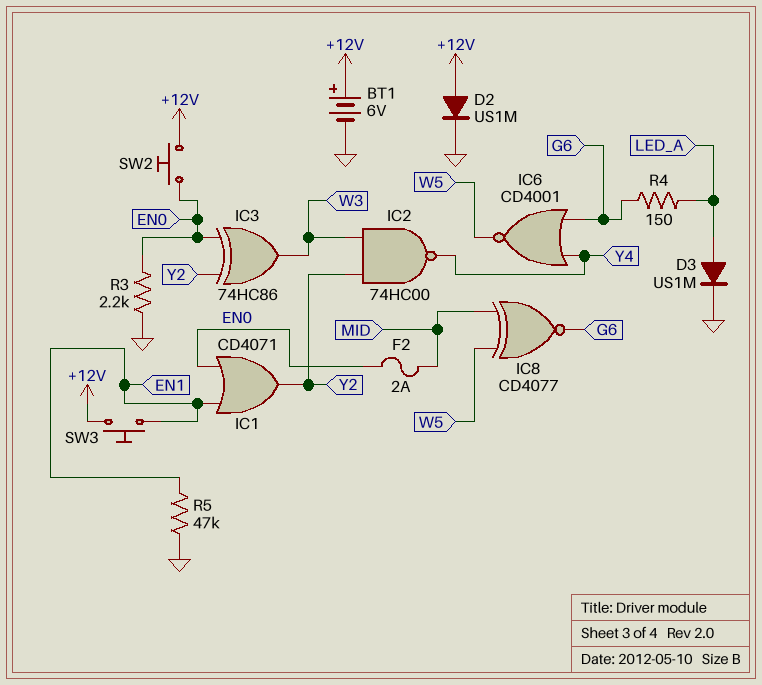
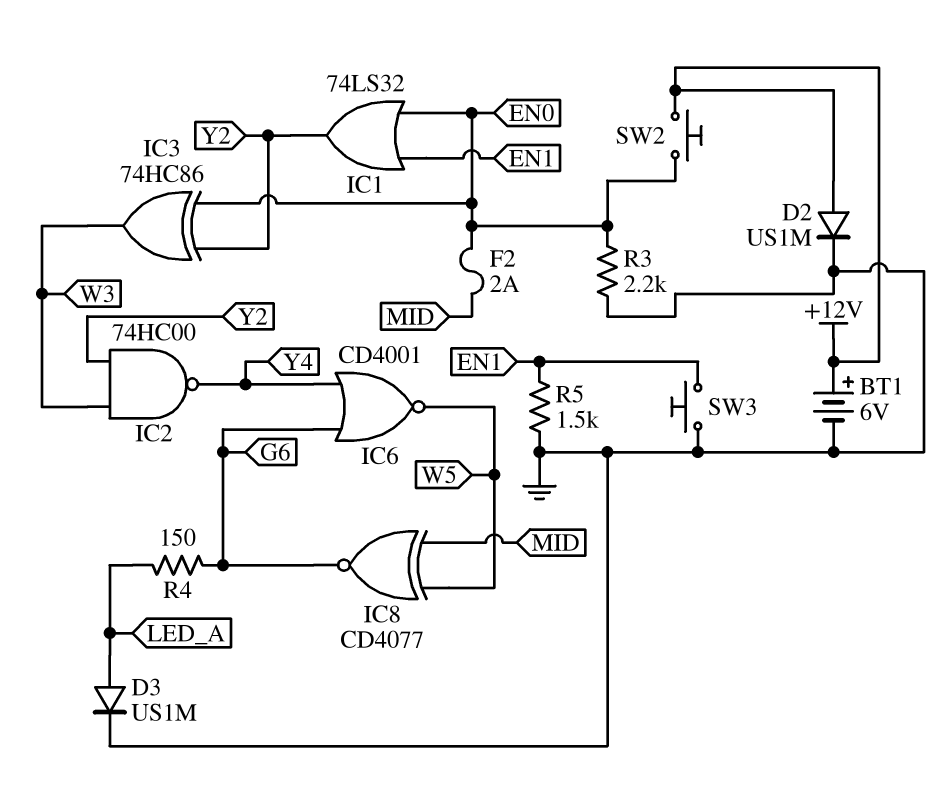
IC1: OR CD4071 (in EN0, in EN1, out Y2) -> OR 74LS32 (in EN0, in EN1, out Y2)
R5: 47k (EN1, GND) -> 1.5k (EN1, GND)
SW3: button (+12V, EN1) -> button (EN1, GND)

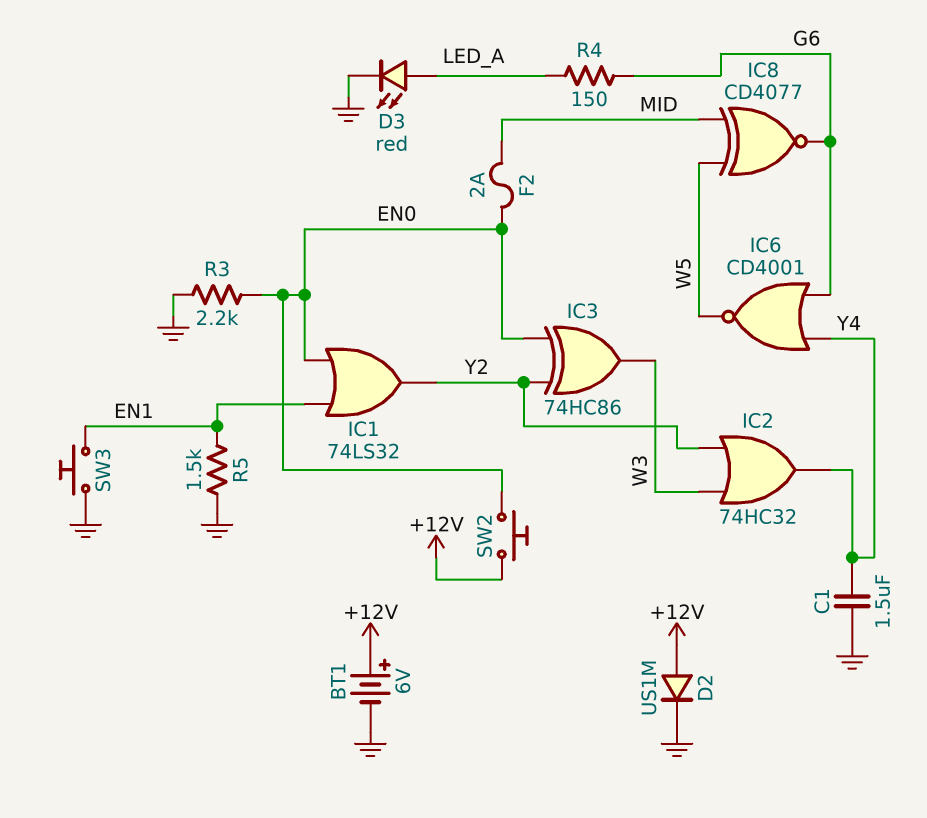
C1: none -> 1.5uF (GND, Y4)
D3: diode US1M (A LED_A, K GND) -> LED red (A LED_A, K GND)
IC2: NAND 74HC00 (in W3, in Y2, out Y4) -> OR 74HC32 (in W3, in Y2, out Y4)

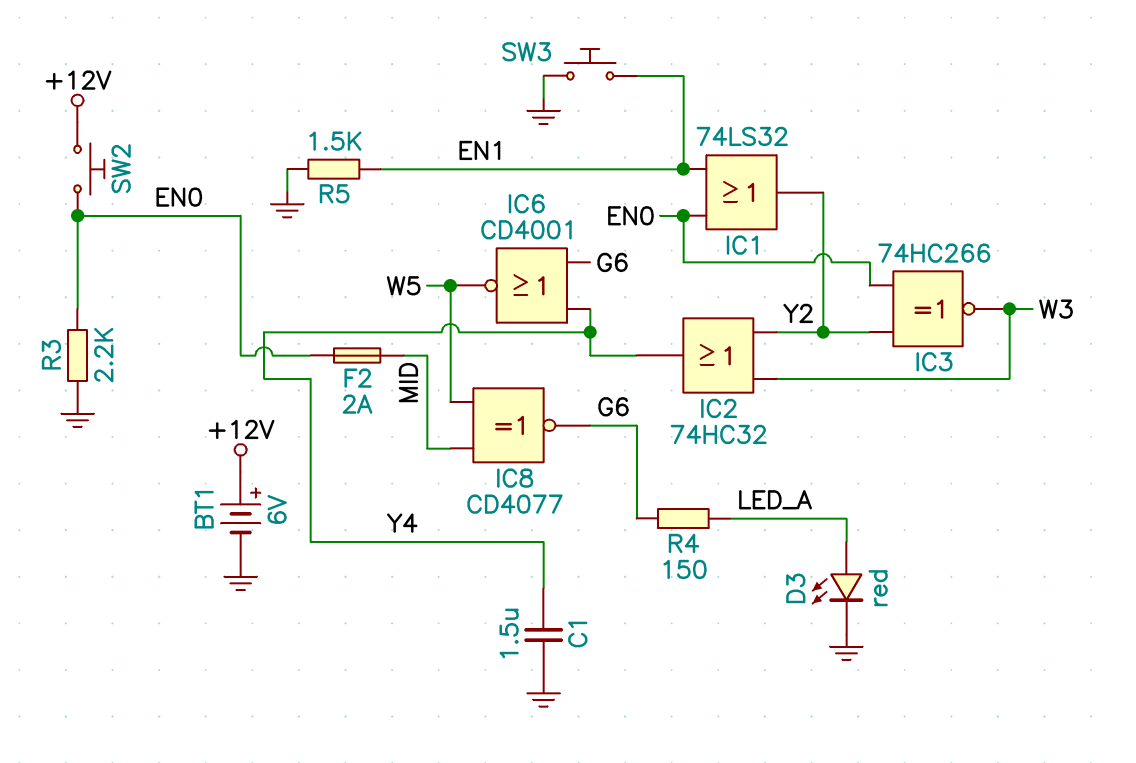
D2: diode US1M (A +12V, K GND) -> none
IC3: XOR 74HC86 (in EN0, in Y2, out W3) -> XNOR 74HC266 (in EN0, in Y2, out W3)

